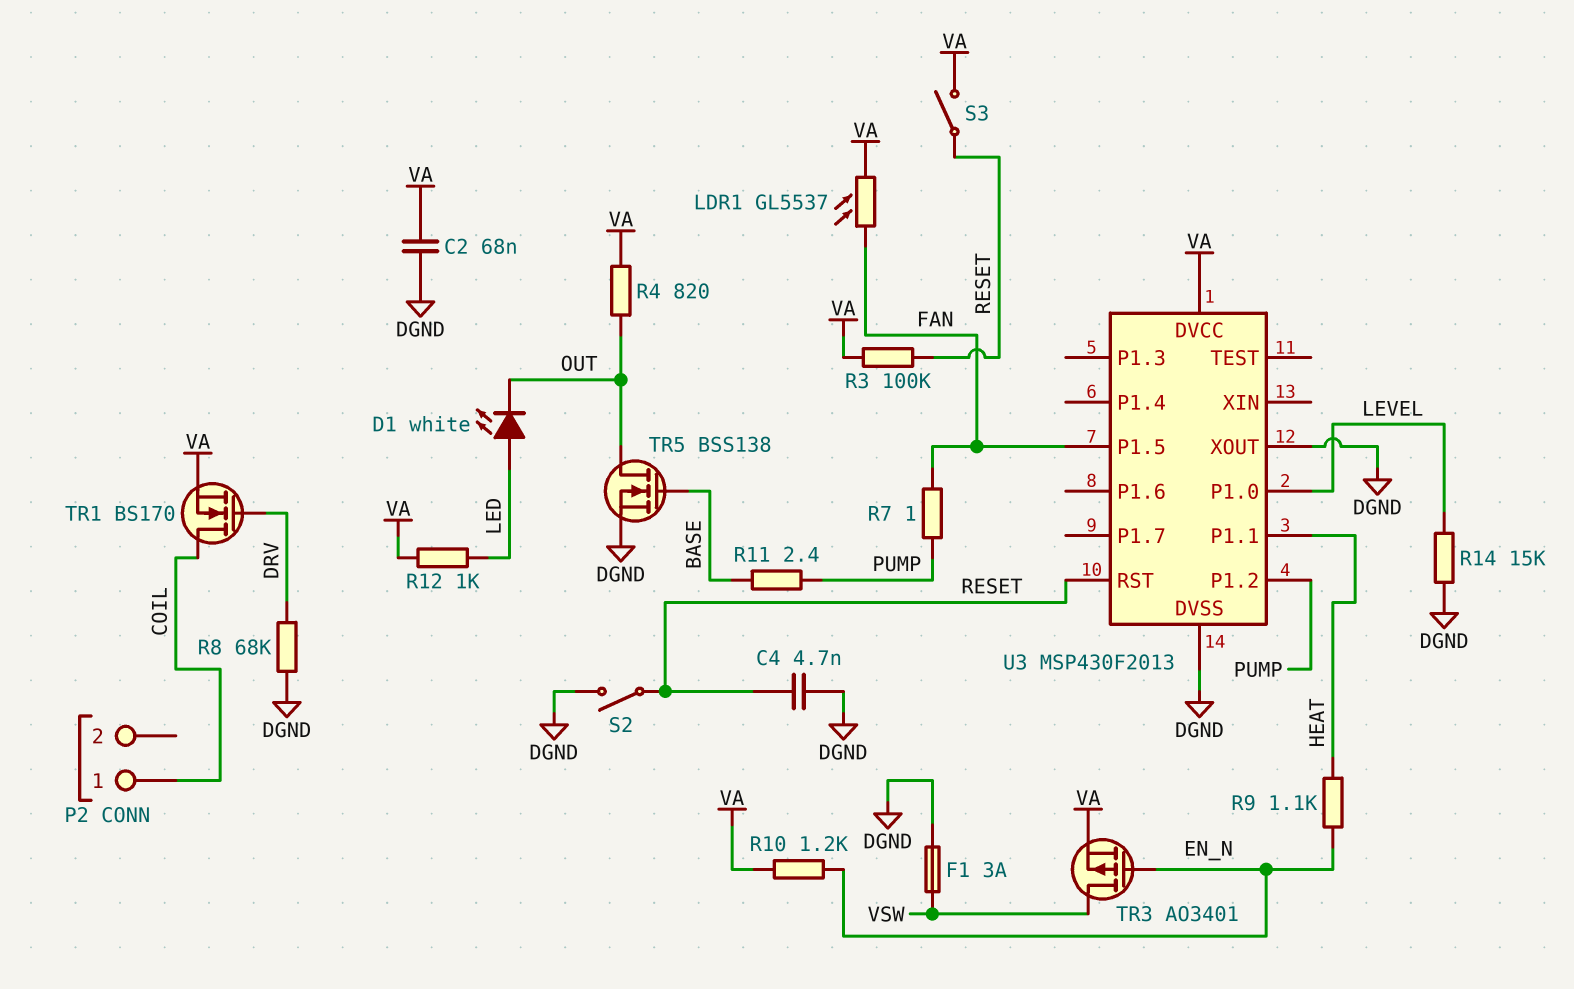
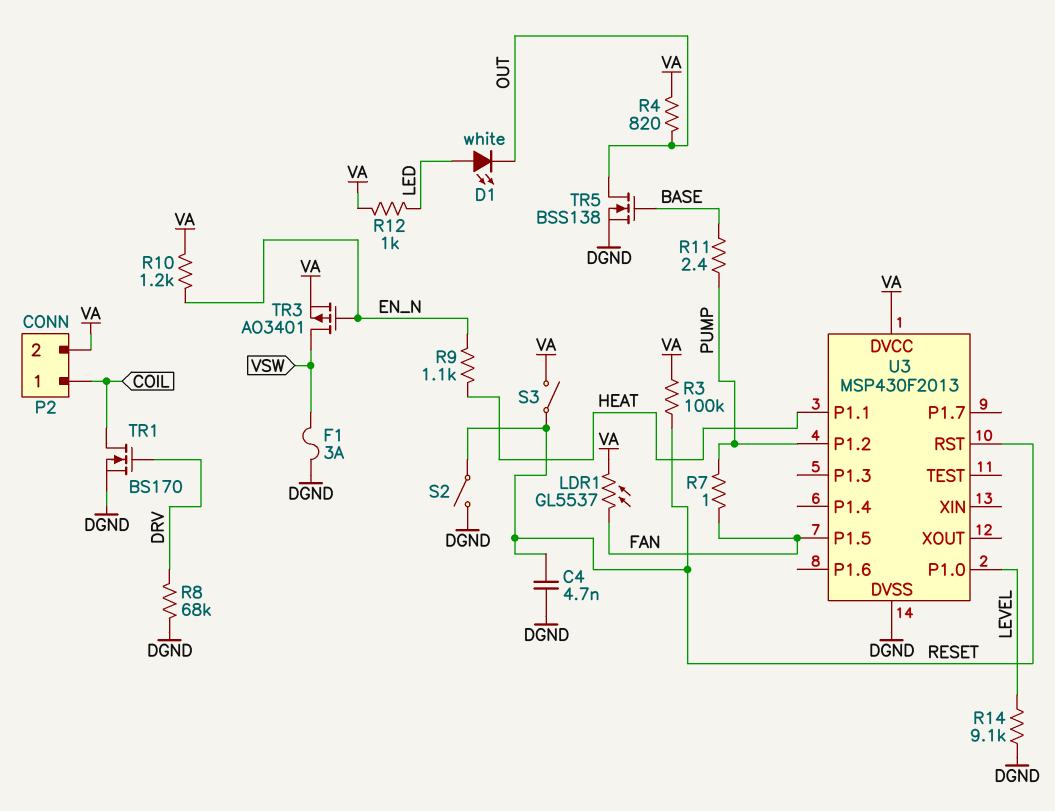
C2: 68nF (DGND, VA) -> none
P2 pin 2: none -> VA
R14: 15k (DGND, LEVEL) -> 9.1k (DGND, LEVEL)
TR1: NMOS BS170 (G DRV, D COIL, S VA) -> NMOS BS170 (G DRV, D COIL, S DGND)
U3 pin XOUT: DGND -> none

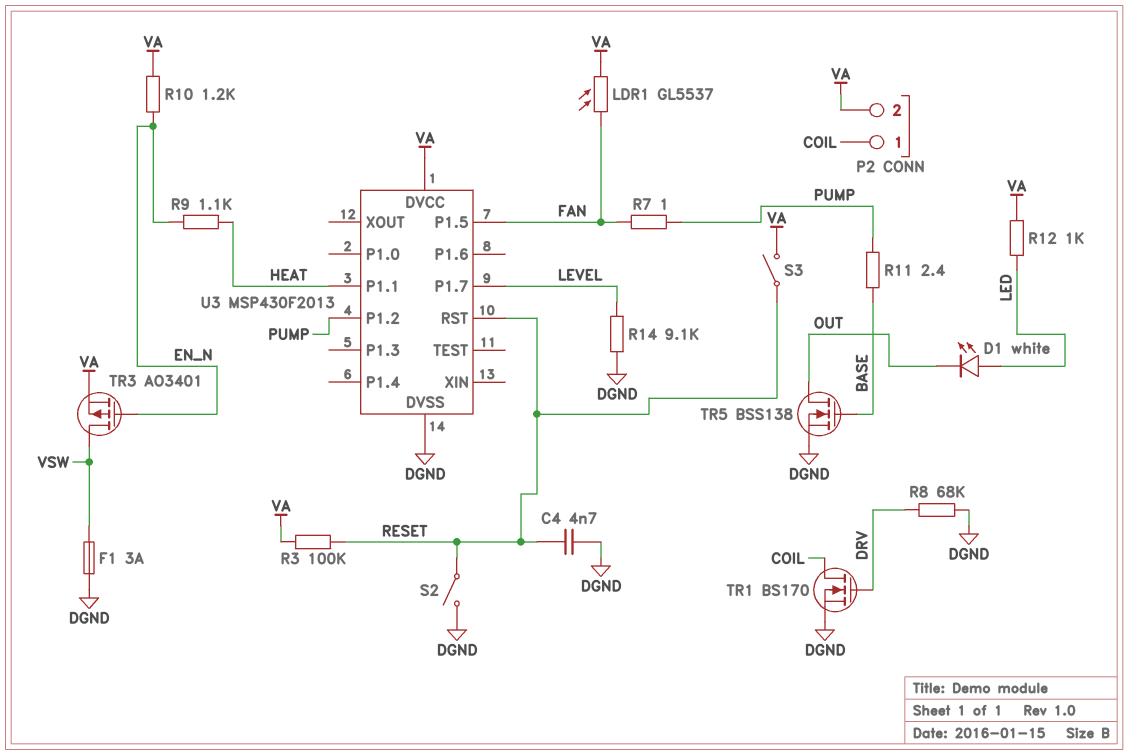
R4: 820 (OUT, VA) -> none
U3 pin P1.0: LEVEL -> none
U3 pin P1.7: none -> LEVEL

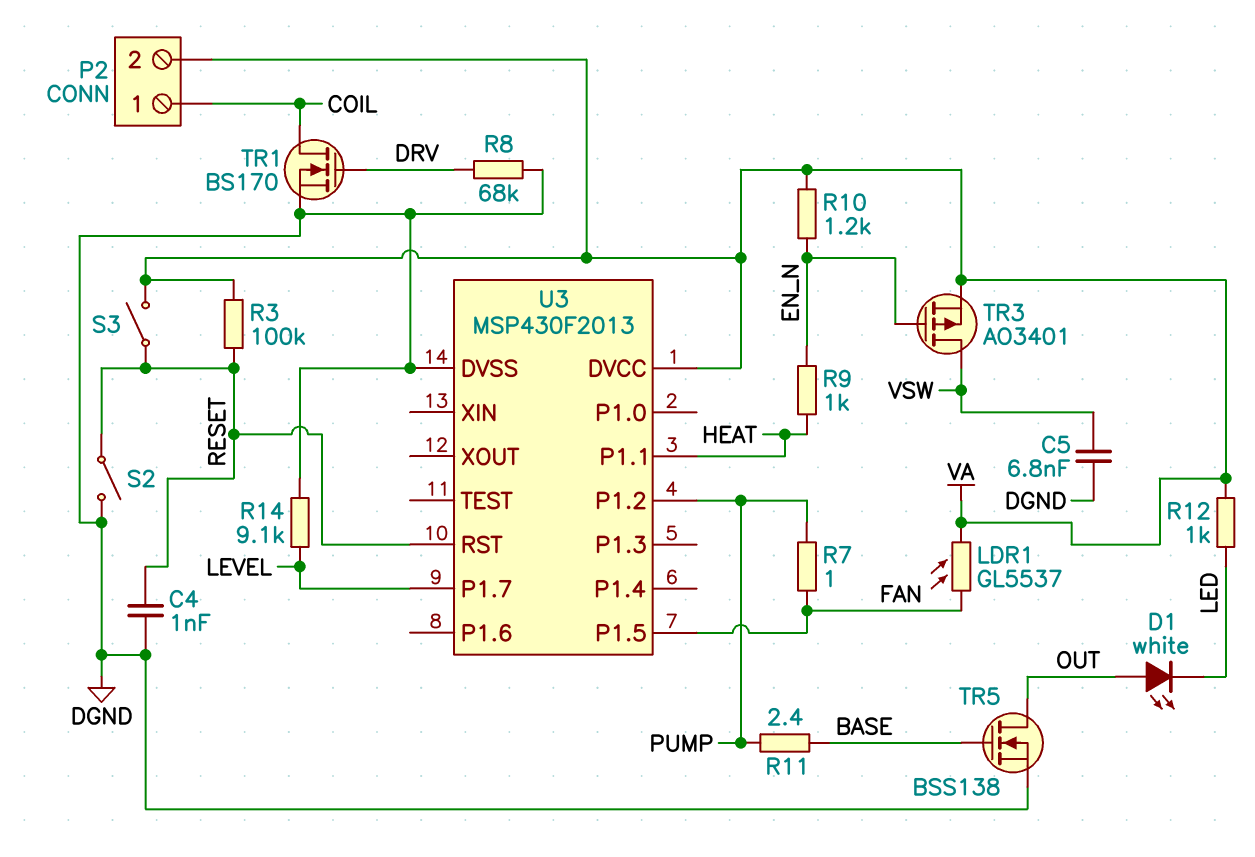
C4: 4.7nF (DGND, RESET) -> 1nF (DGND, RESET)
C5: none -> 6.8nF (DGND, VSW)
D1: LED white (A LED, K OUT) -> LED white (A OUT, K LED)
F1: 3A (DGND, VSW) -> none
R9: 1.1k (EN_N, HEAT) -> 1k (EN_N, HEAT)

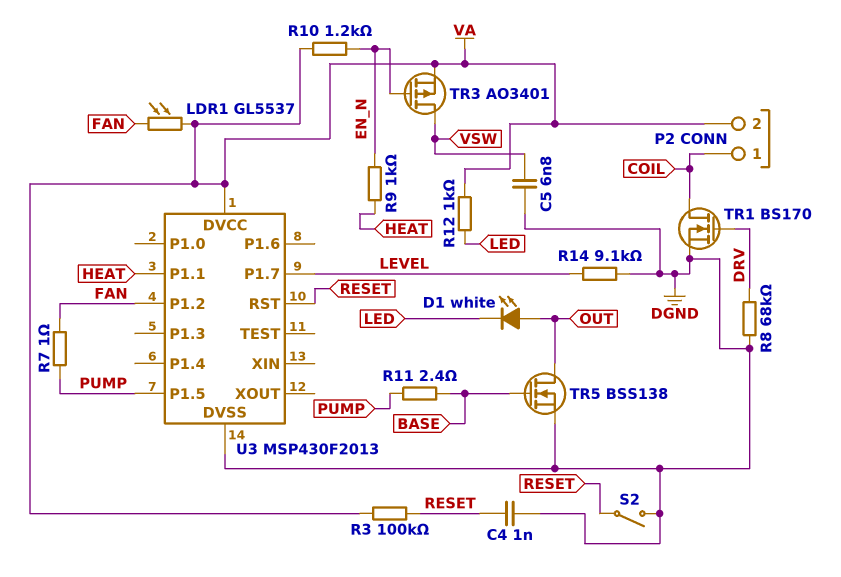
S3: switch (RESET, VA) -> none
U3 pin P1.2: PUMP -> FAN
U3 pin P1.5: FAN -> PUMP

